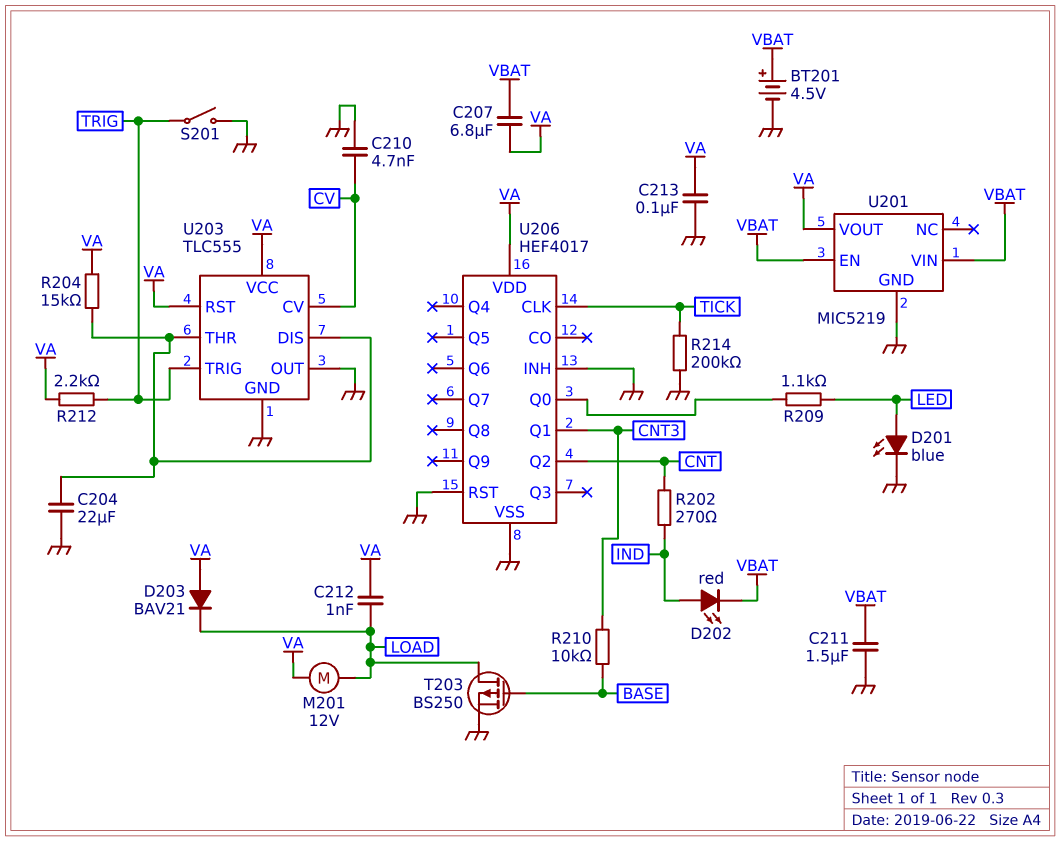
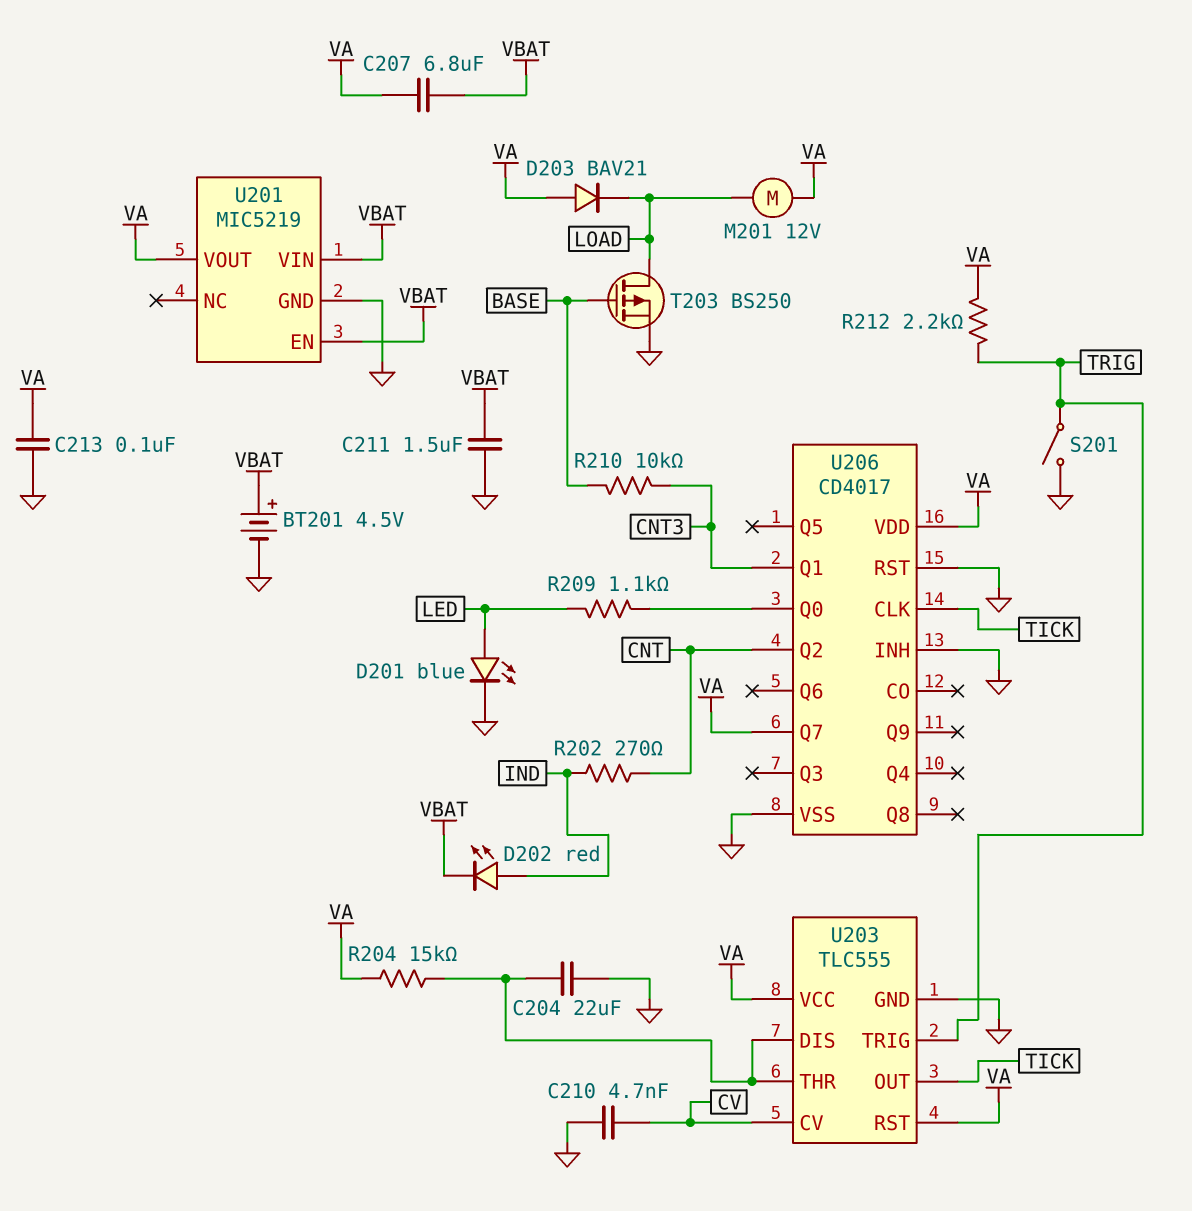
C212: 1nF (LOAD, VA) -> none
R214: 200k (GND, TICK) -> none
U203 pin OUT: GND -> TICK
U206: HEF4017 -> CD4017
U206 pin Q7: none -> VA

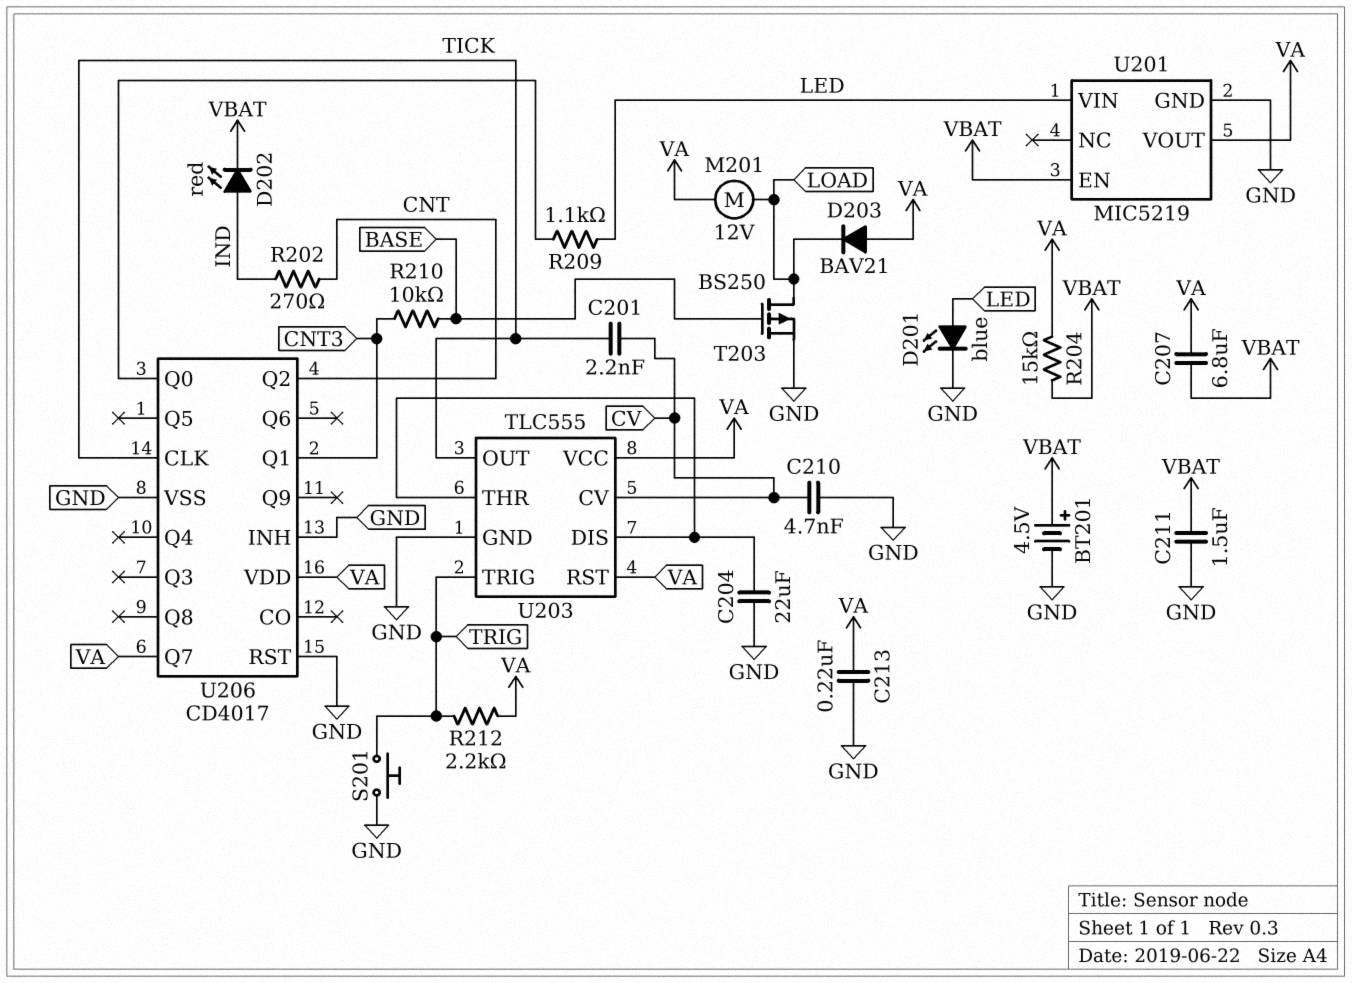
C201: none -> 2.2nF (CV, TICK)
C213: 100nF (GND, VA) -> 220nF (GND, VA)
R204: 15k (U203/DIS, VA) -> 15k (VA, VBAT)
S201: switch (GND, TRIG) -> button (GND, TRIG)
U201 pin VIN: VBAT -> LED

